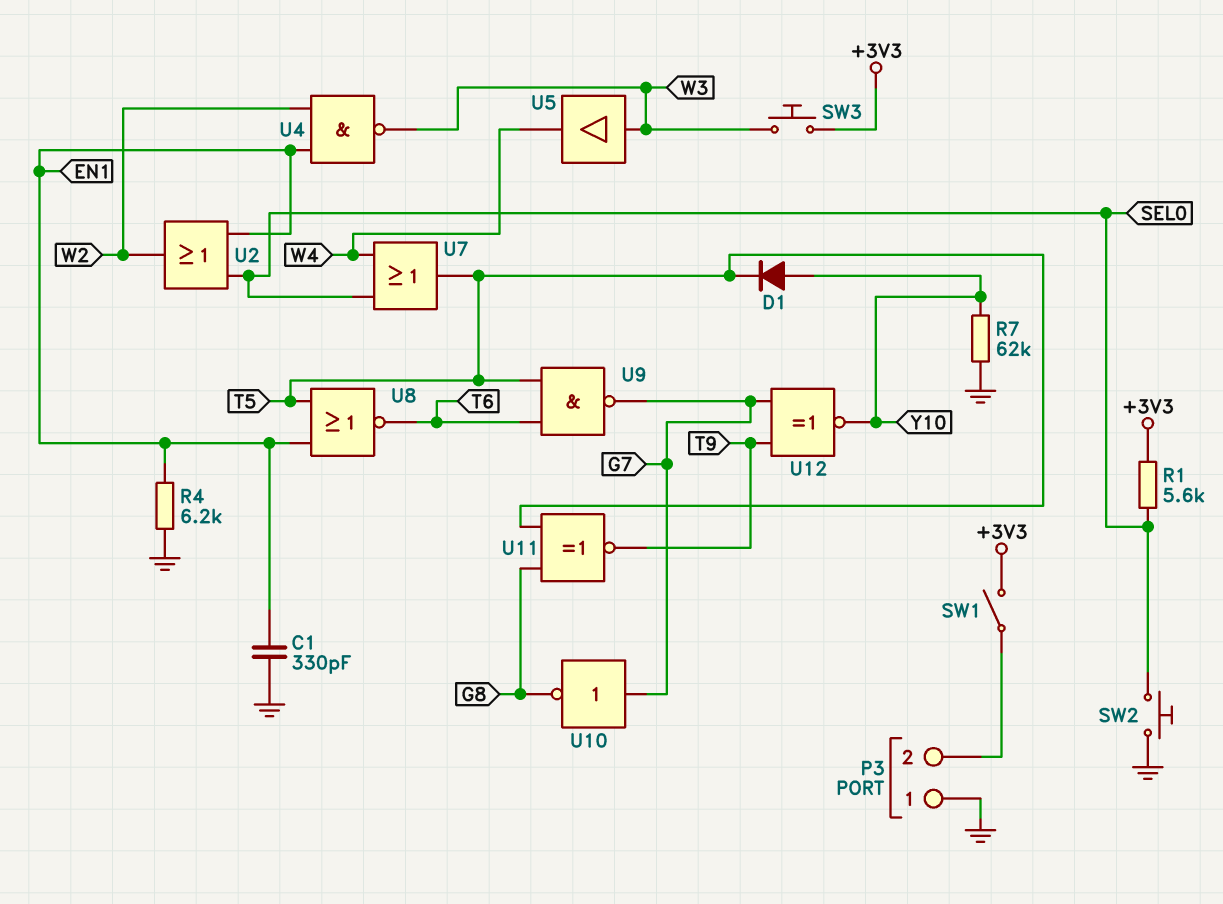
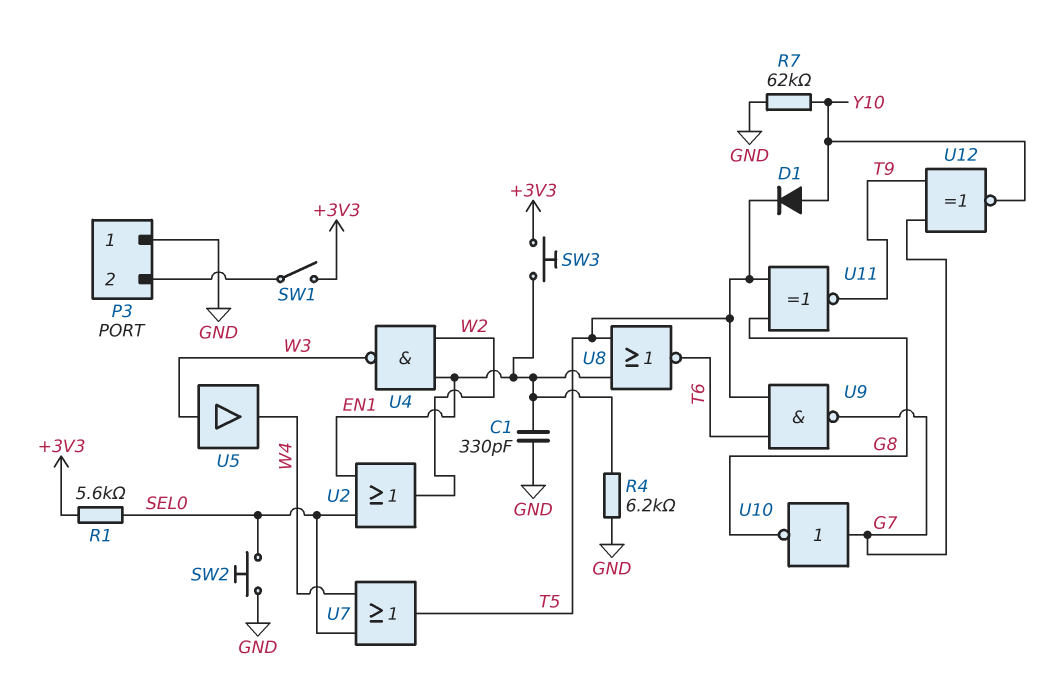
SW3: button (+3V3, W3) -> button (+3V3, EN1)

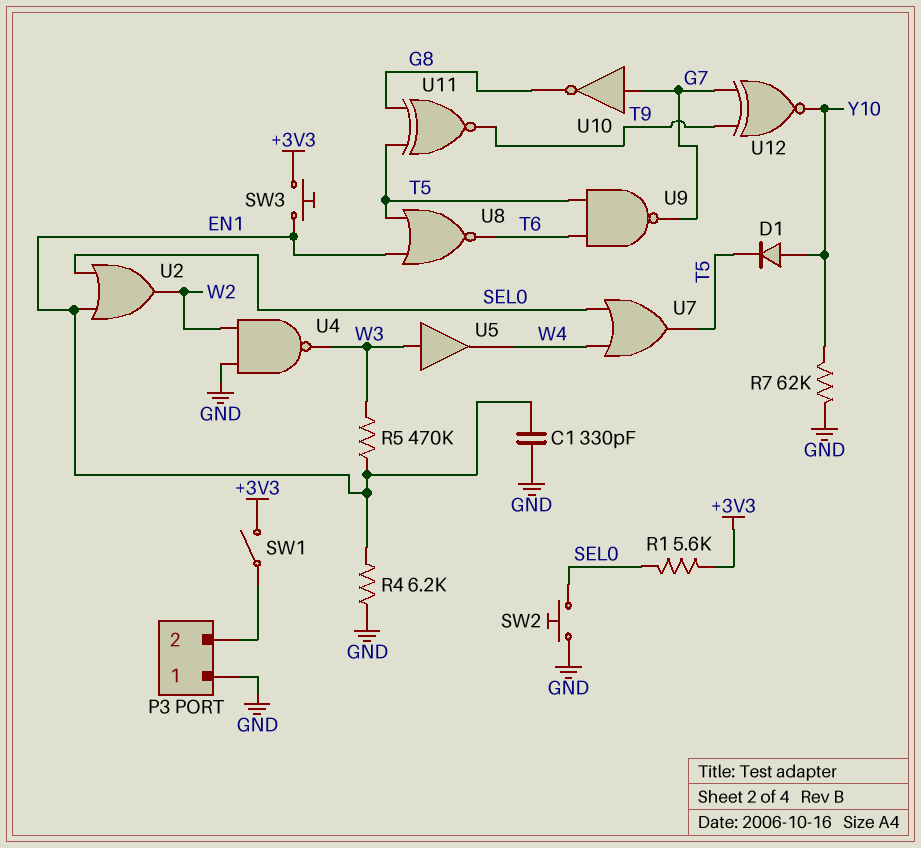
R5: none -> 470k (EN1, W3)
U4: NAND (in EN1, in W2, out W3) -> NAND (in GND, in W2, out W3)

